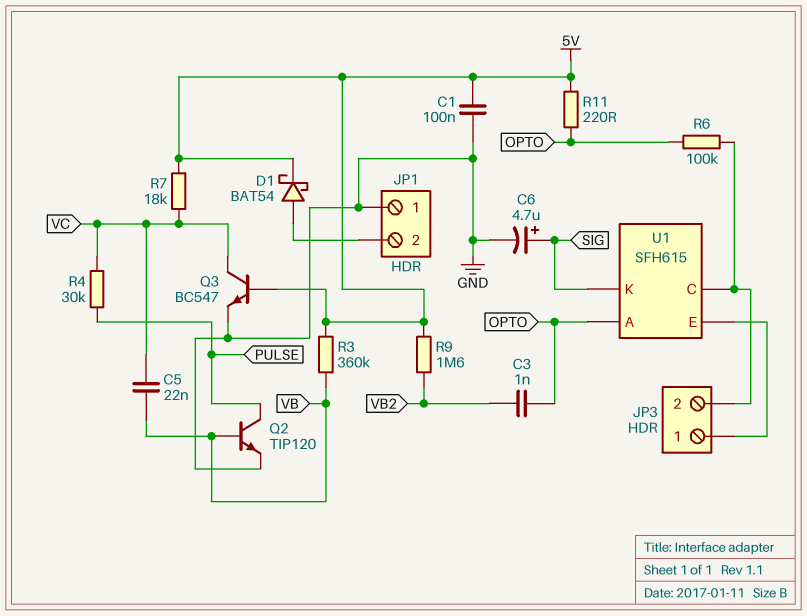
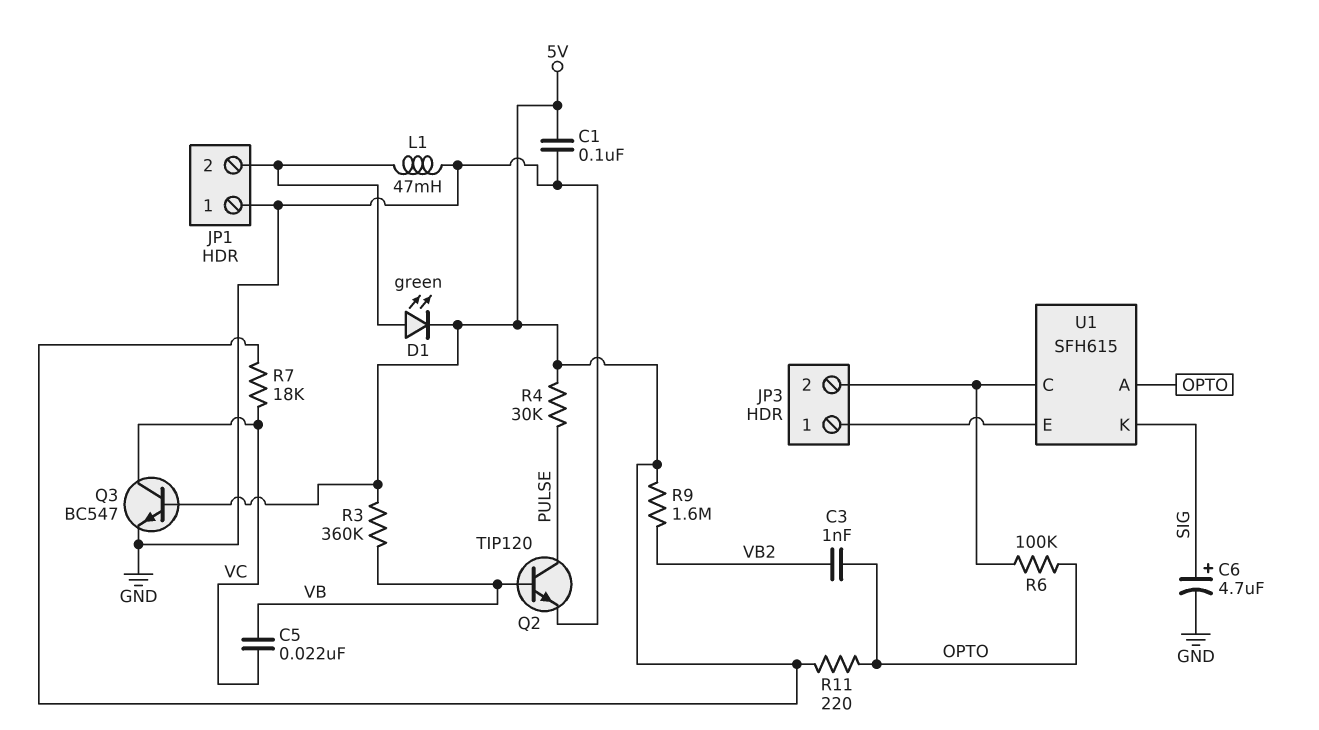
D1: schottky BAT54 (A JP1/2, K 5V) -> LED green (A JP1/2, K 5V)
L1: none -> 47mH (GND, JP1/2)
R4: 30k (PULSE, VC) -> 30k (5V, PULSE)

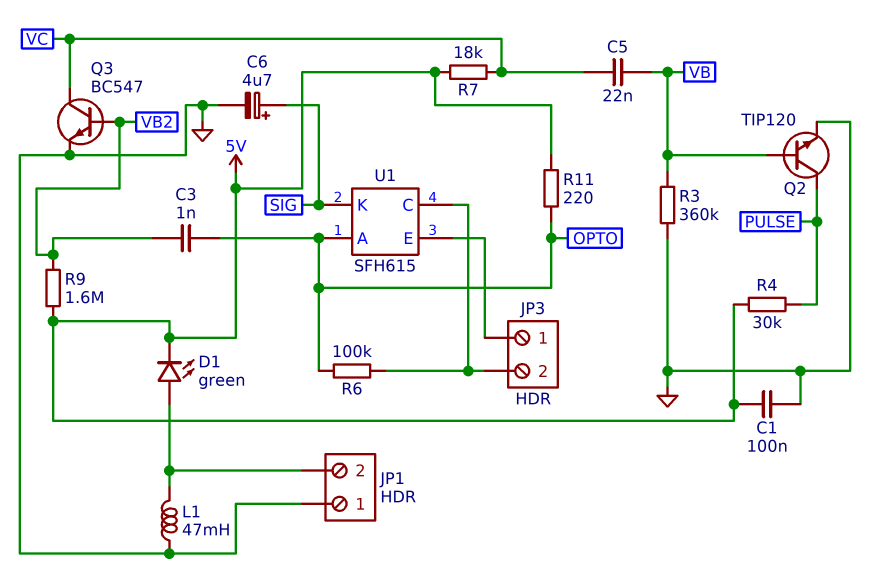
Q3: NPN BC547 (B 5V, C VC, E GND) -> NPN BC547 (B VB2, C VC, E GND)
R3: 360k (5V, VB) -> 360k (GND, VB)

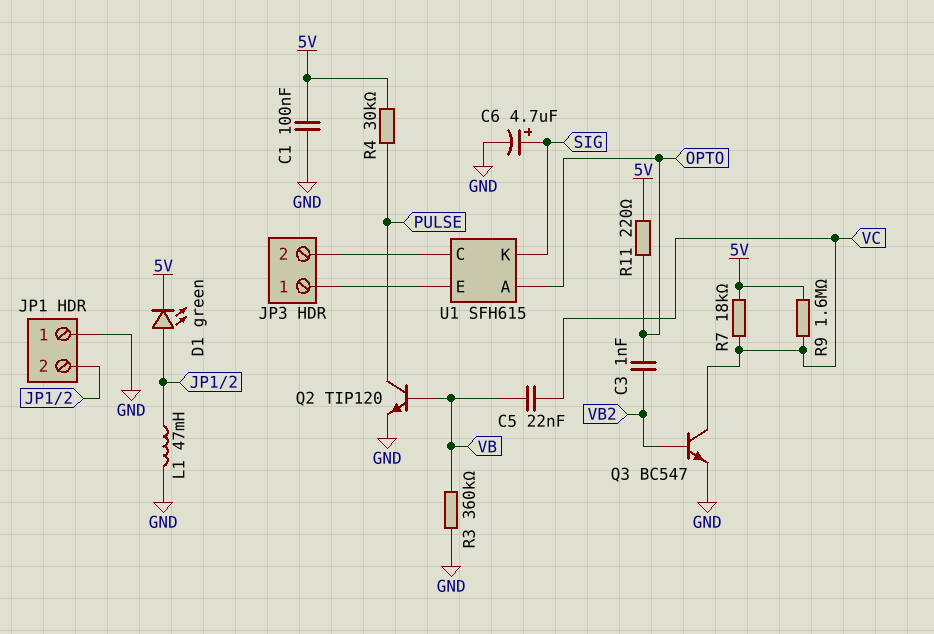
R6: 100k (JP3/2, OPTO) -> none
R9: 1.6M (5V, VB2) -> 1.6M (5V, VC)

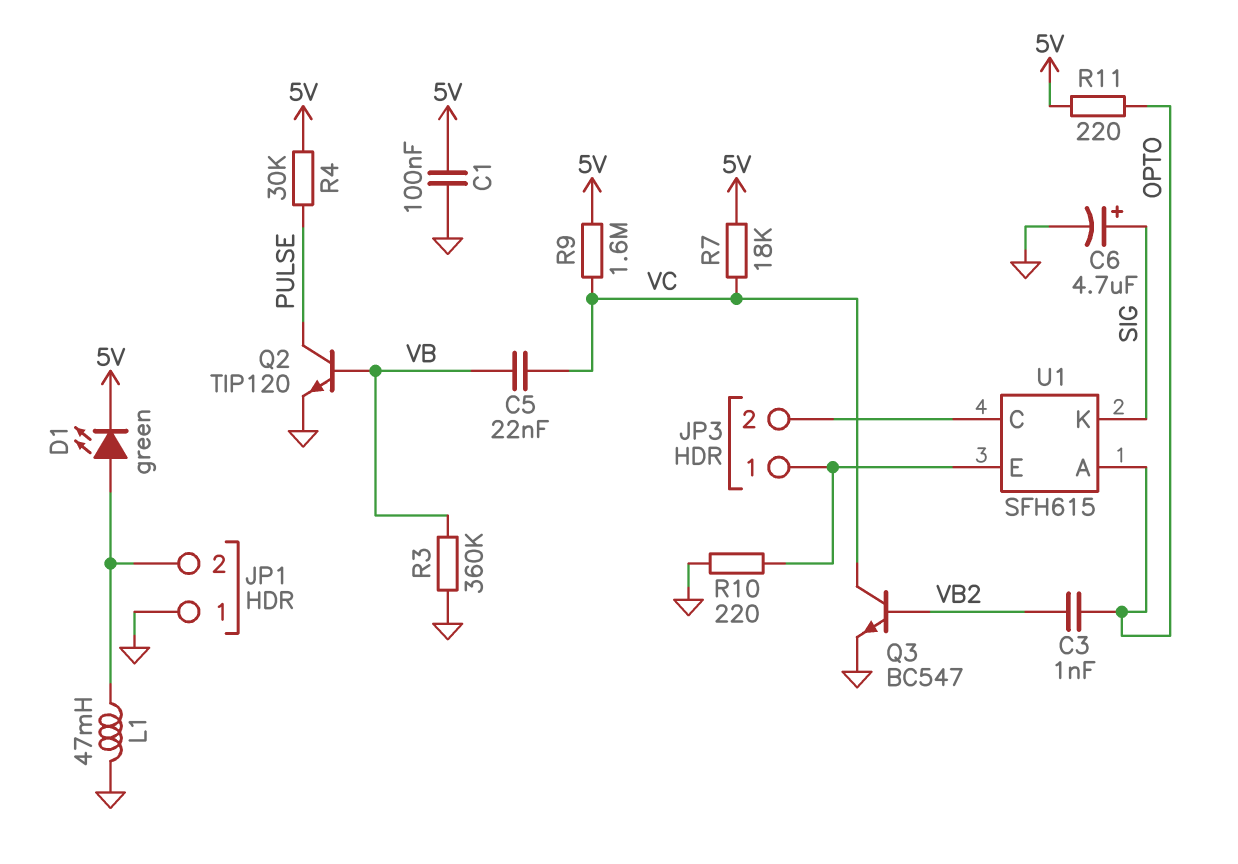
R10: none -> 220 (GND, JP3/1)

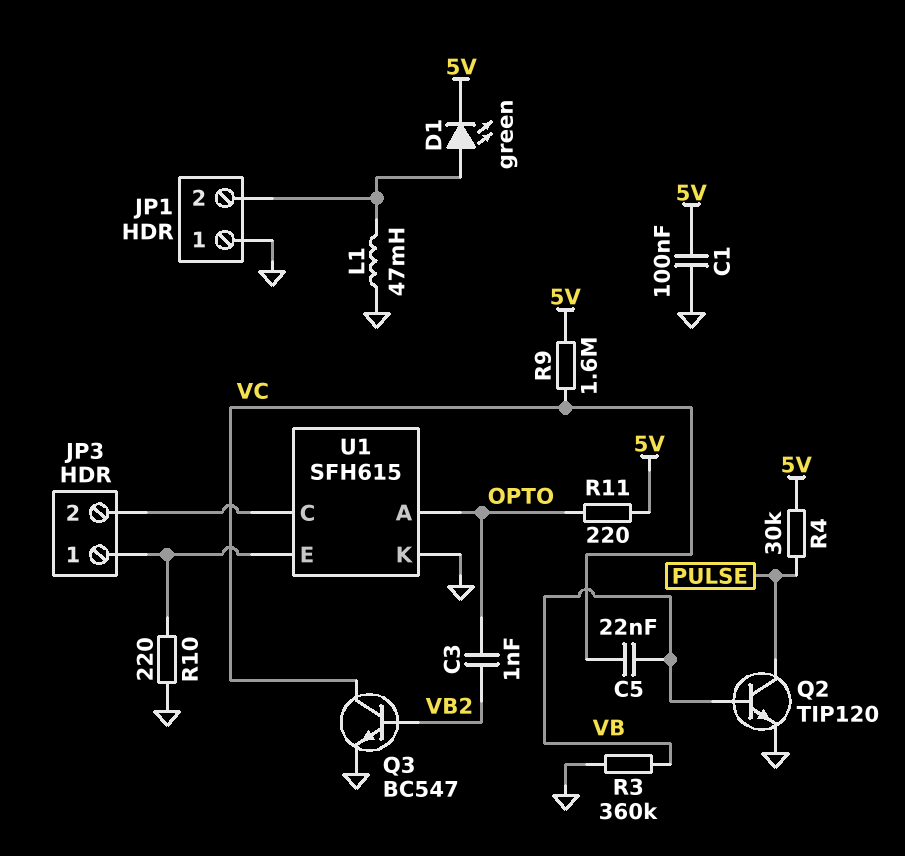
C6: 4.7uF (plus SIG, minus GND) -> none
R7: 18k (5V, VC) -> none
U1 pin K: SIG -> GND

